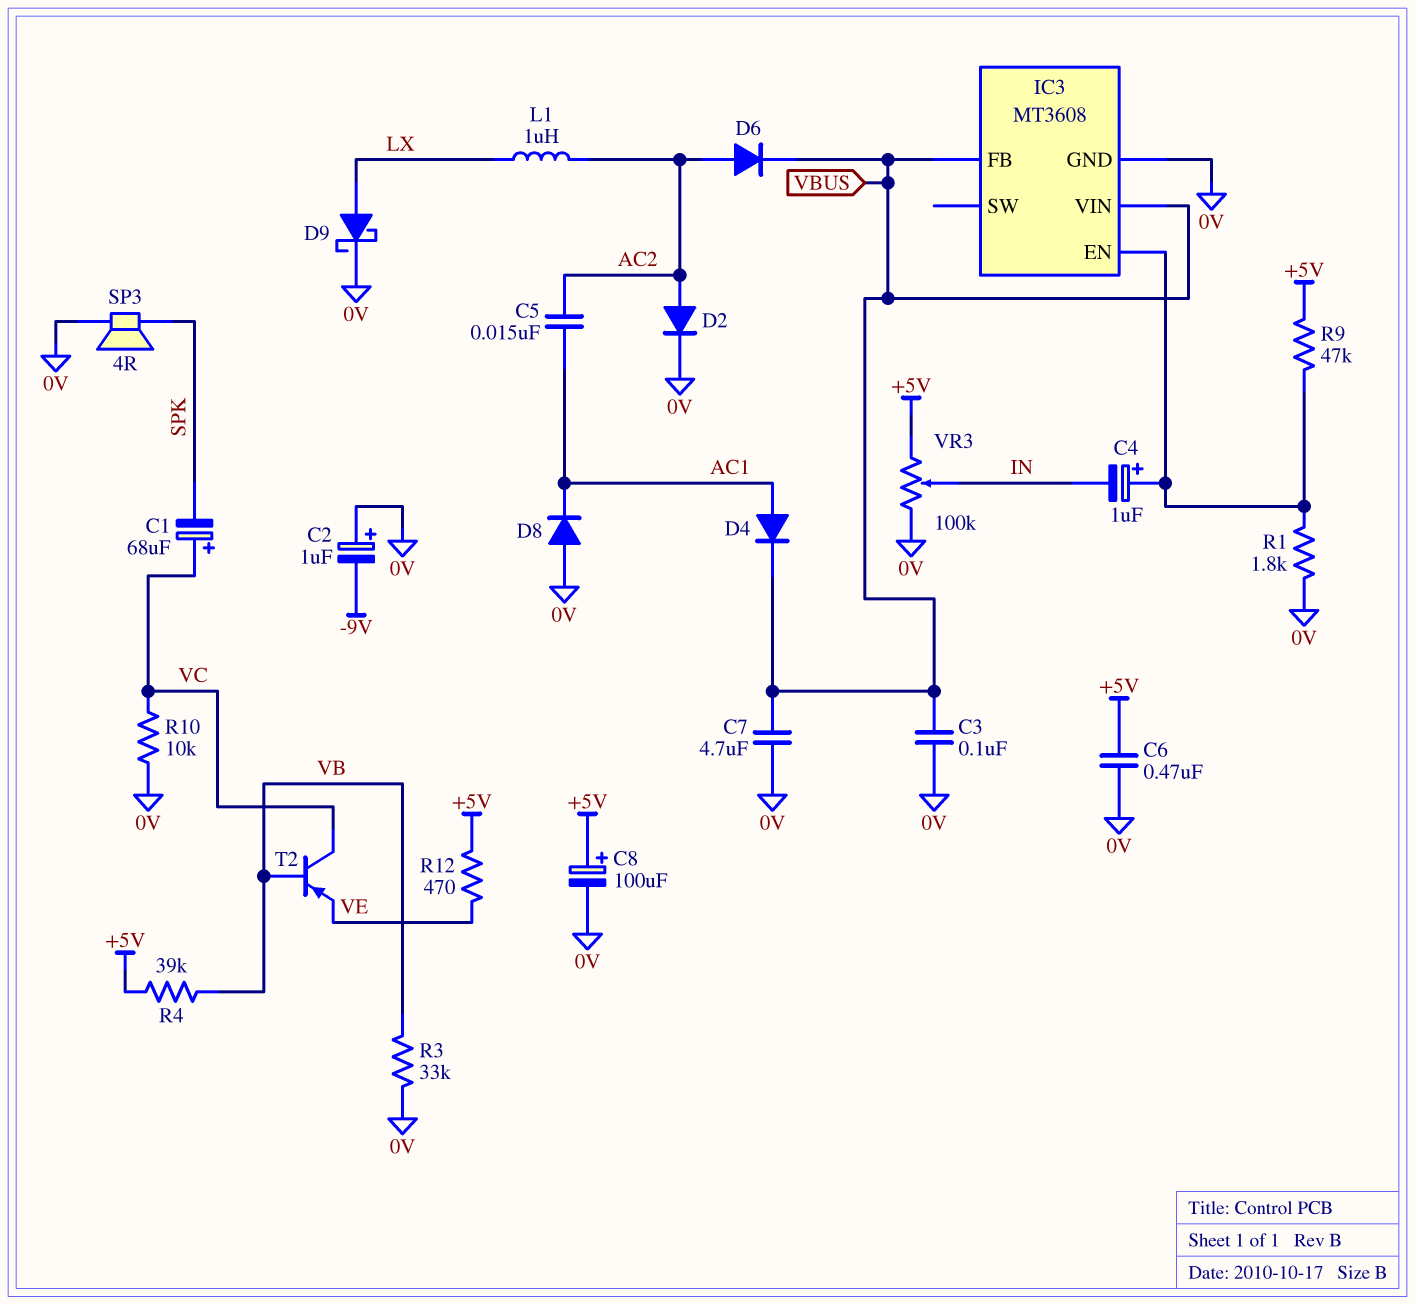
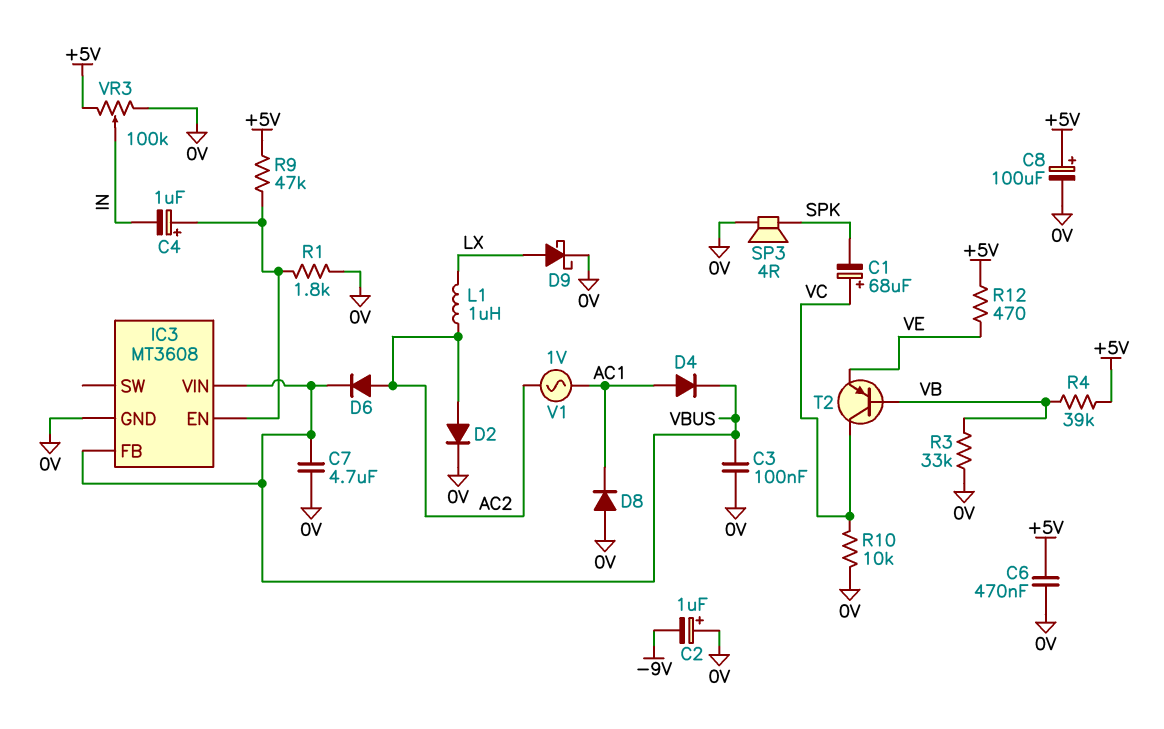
C5: 15nF (AC1, AC2) -> none
V1: none -> AC 1V (AC1, AC2)

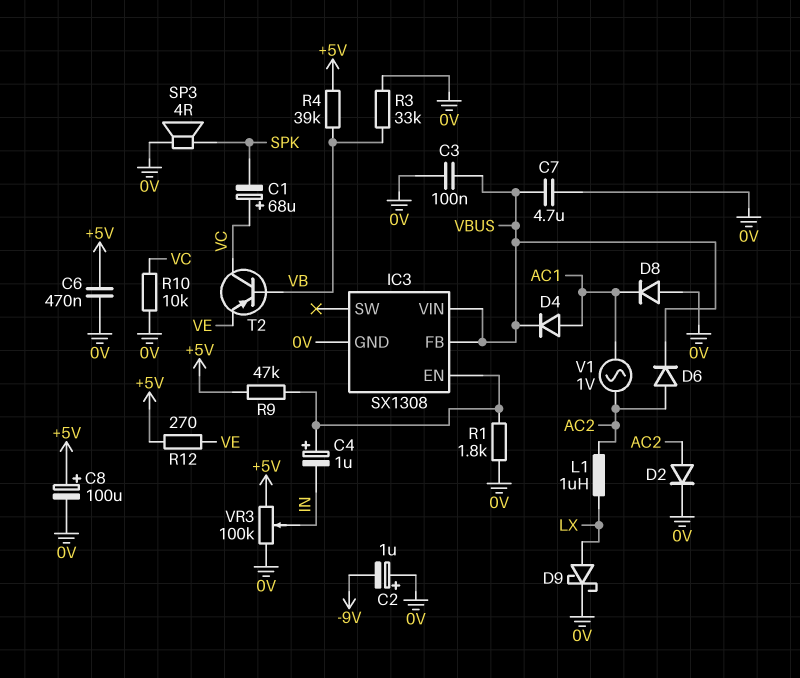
IC3: MT3608 -> SX1308
R12: 470 (+5V, VE) -> 270 (+5V, VE)

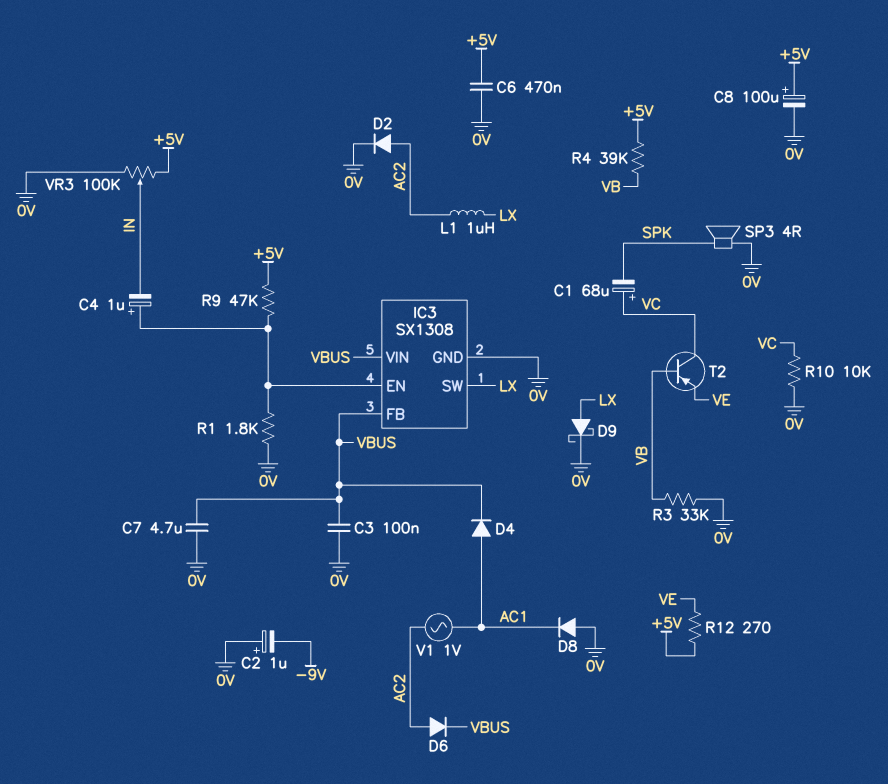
IC3 pin SW: none -> LX

